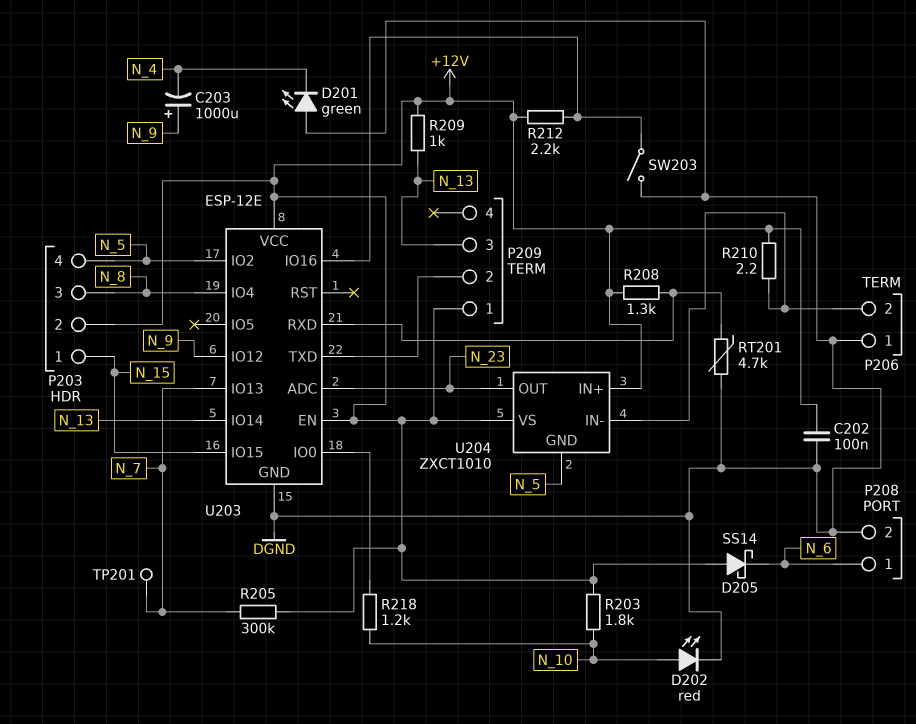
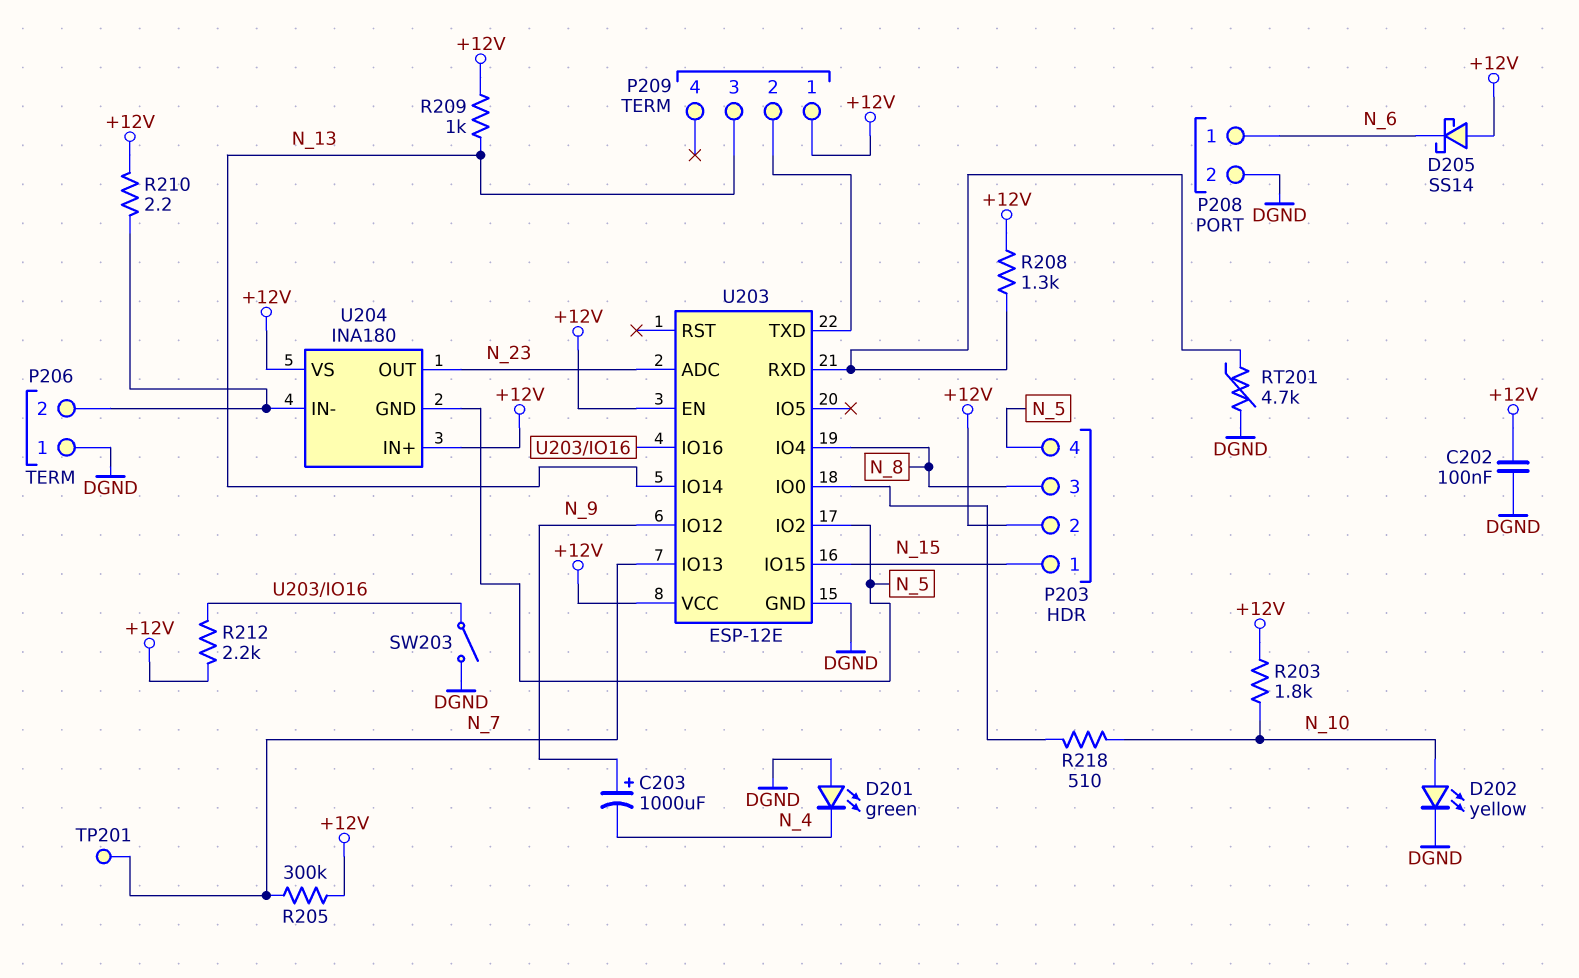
D202: LED red (A N_10, K DGND) -> LED yellow (A N_10, K DGND)
R218: 1.2k (N_10, U203/IO0) -> 510 (N_10, U203/IO0)
U204: ZXCT1010 -> INA180

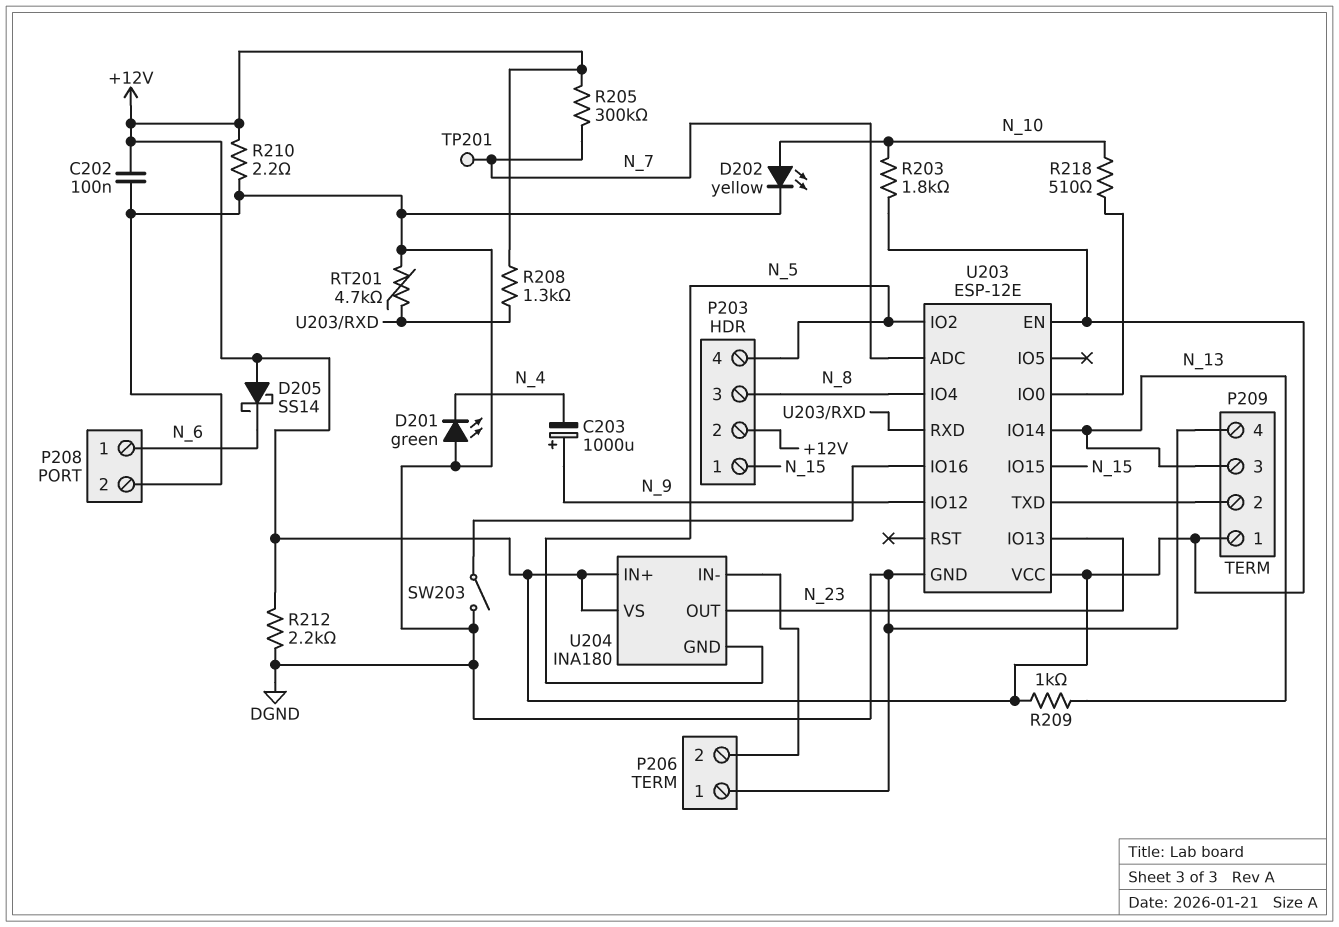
P209 pin 4: none -> DGND
R210: 2.2 (+12V, P206/2) -> 2.2 (+12V, DGND)
R212: 2.2k (+12V, U203/IO16) -> 2.2k (+12V, DGND)
U203 pin ADC: N_23 -> N_7
U203 pin IO13: N_7 -> N_23

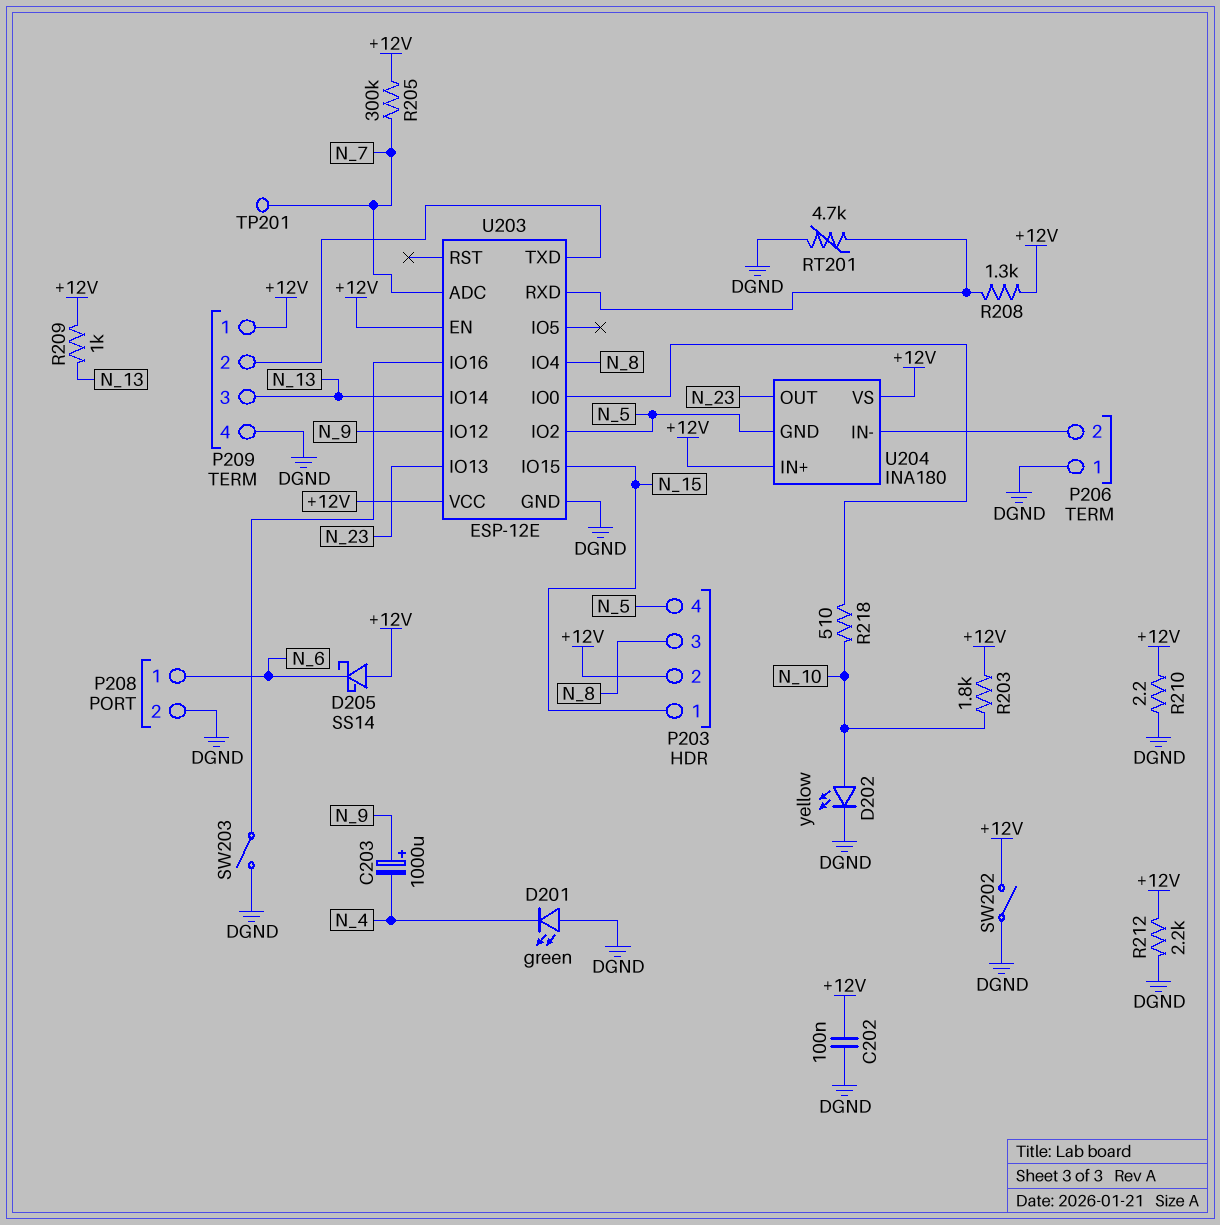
SW202: none -> switch (+12V, DGND)

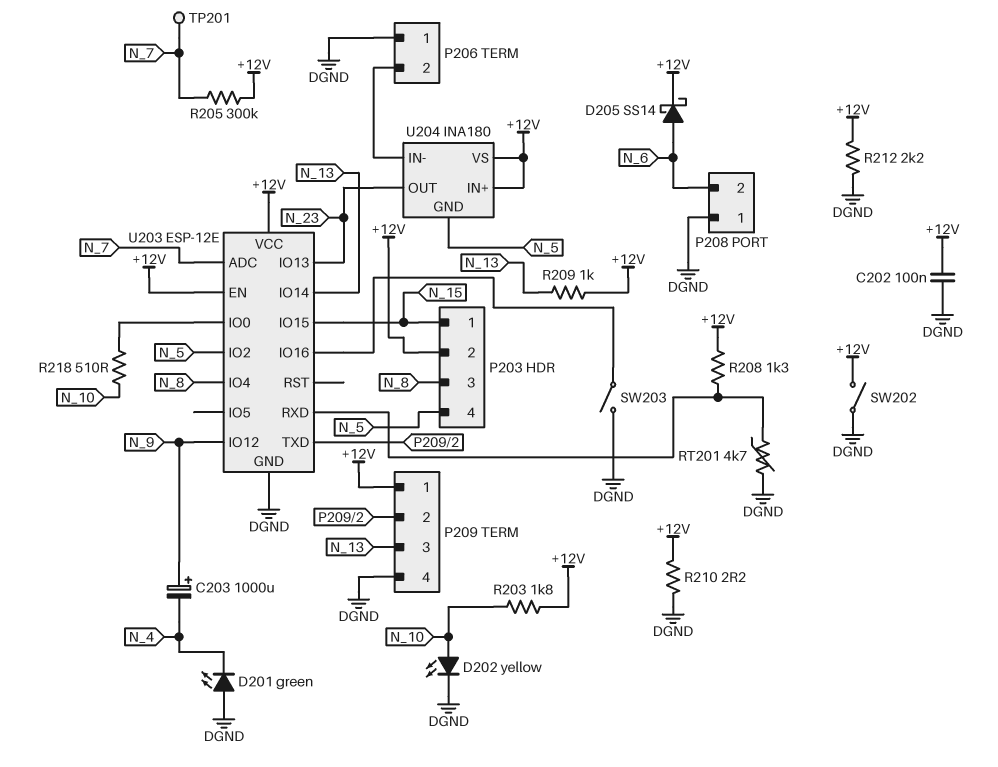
D205: schottky SS14 (A +12V, K N_6) -> schottky SS14 (A N_6, K +12V)
P208 pin 1: N_6 -> DGND
P208 pin 2: DGND -> N_6

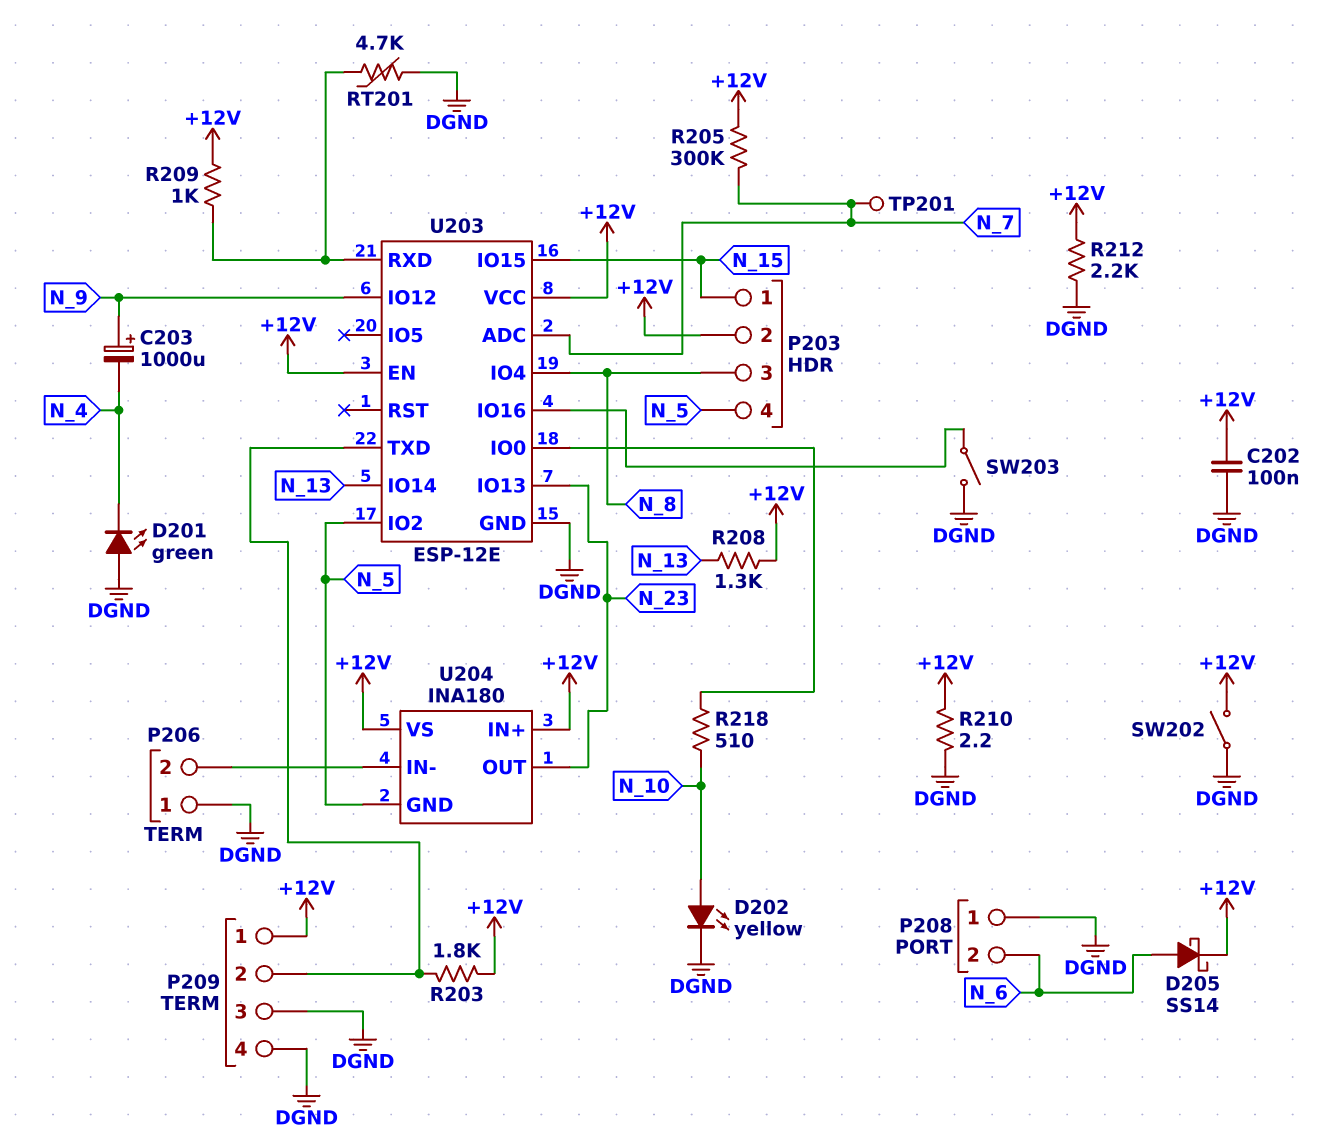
P209 pin 3: N_13 -> DGND
R203: 1.8k (+12V, N_10) -> 1.8k (+12V, P209/2)
R208: 1.3k (+12V, U203/RXD) -> 1.3k (+12V, N_13)
R209: 1k (+12V, N_13) -> 1k (+12V, U203/RXD)

